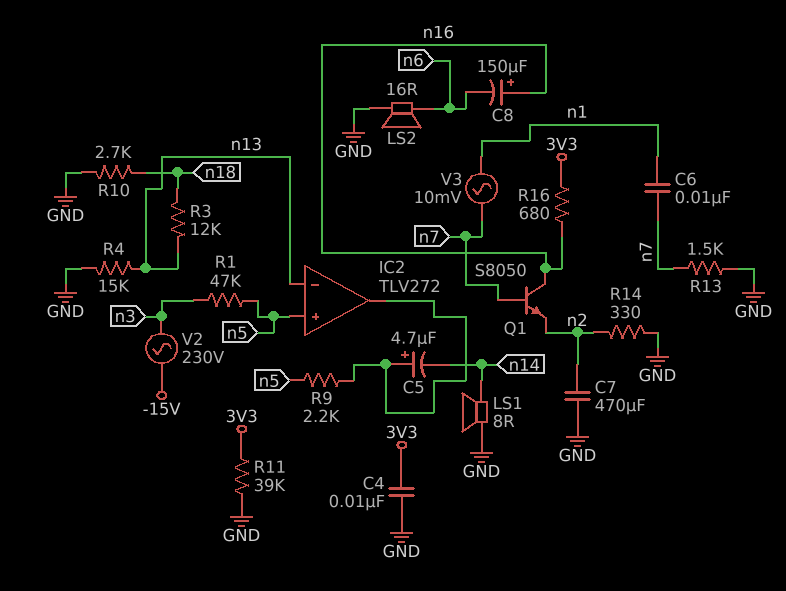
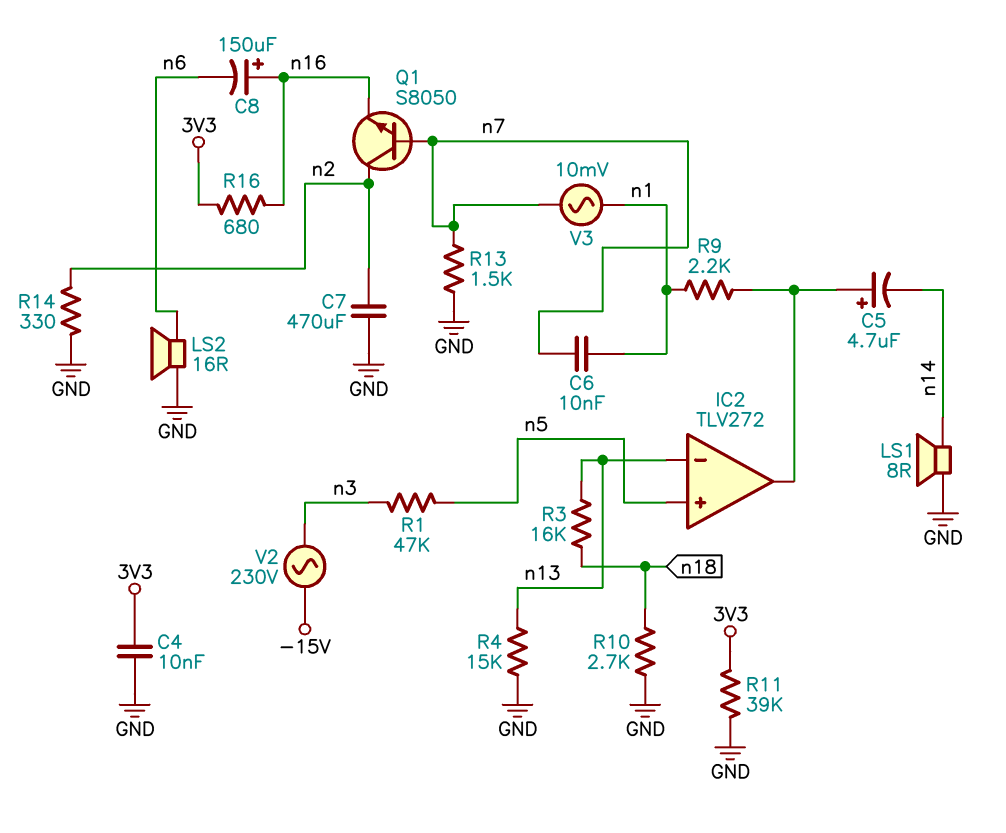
Q1: NPN S8050 (B n7, C n16, E n2) -> NPN S8050 (B n7, C n2, E n16)
R3: 12k (n13, n18) -> 16k (n13, n18)
R9: 2.2k (IC2/out, n5) -> 2.2k (IC2/out, n1)

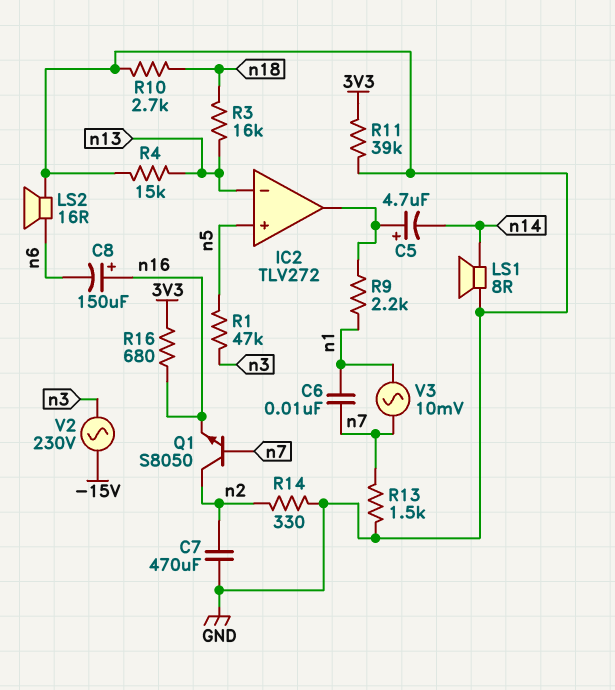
C4: 10nF (3V3, GND) -> none

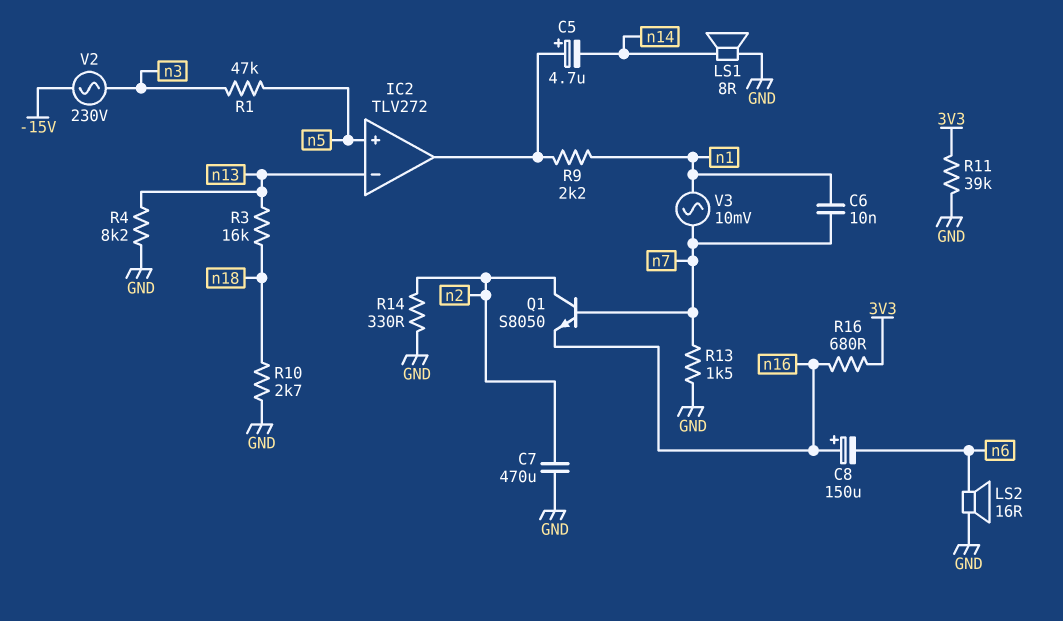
R4: 15k (GND, n13) -> 8.2k (GND, n13)

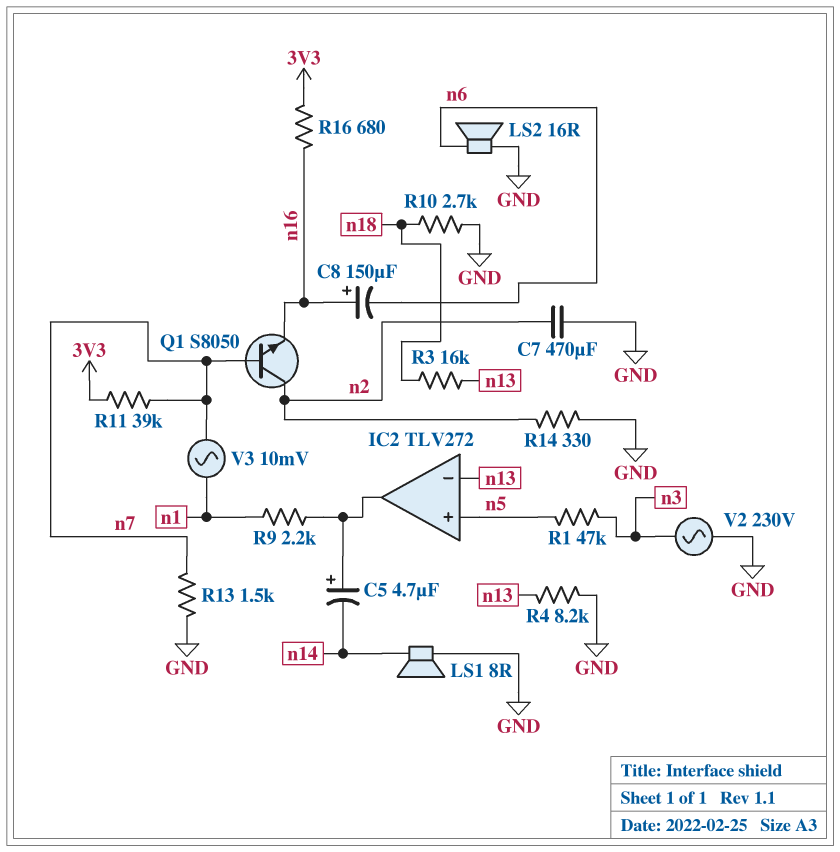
C6: 10nF (n1, n7) -> none
R11: 39k (3V3, GND) -> 39k (3V3, n7)
V2: AC 230V (-15V, n3) -> AC 230V (GND, n3)

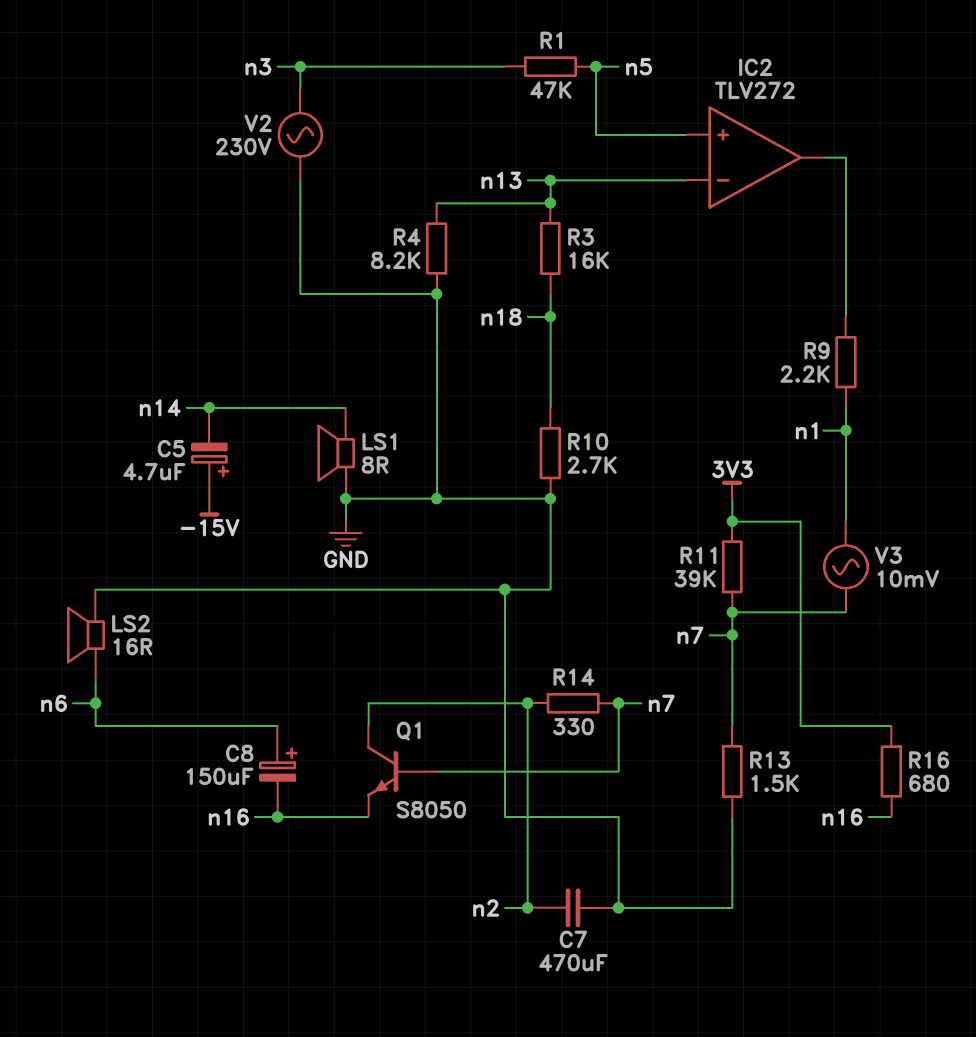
C5: 4.7uF (plus IC2/out, minus n14) -> 4.7uF (plus -15V, minus n14)
C8: 150uF (plus n16, minus n6) -> 150uF (plus n6, minus n16)
R14: 330 (GND, n2) -> 330 (n2, n7)

